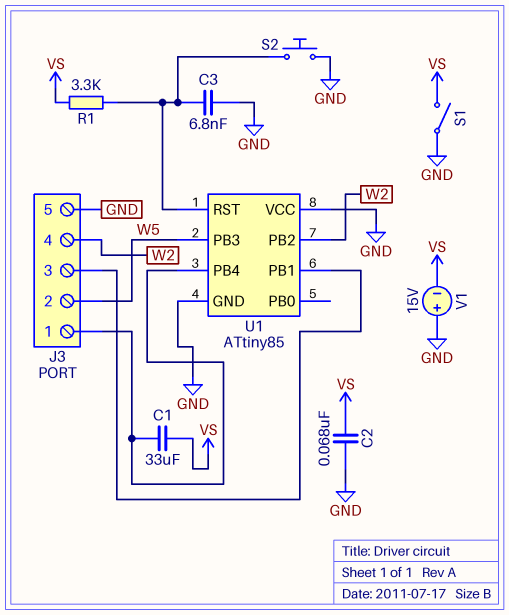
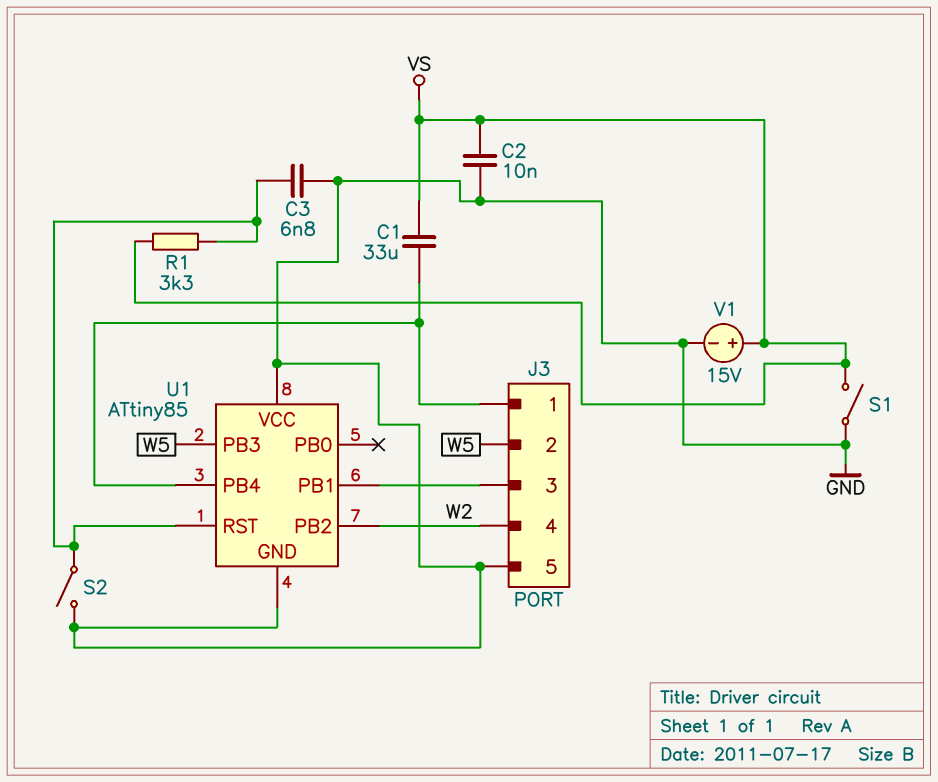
C2: 68nF (GND, VS) -> 10nF (GND, VS)
S2: button (GND, U1/RST) -> switch (GND, U1/RST)
V1: 15V (plus GND, minus VS) -> 15V (plus VS, minus GND)

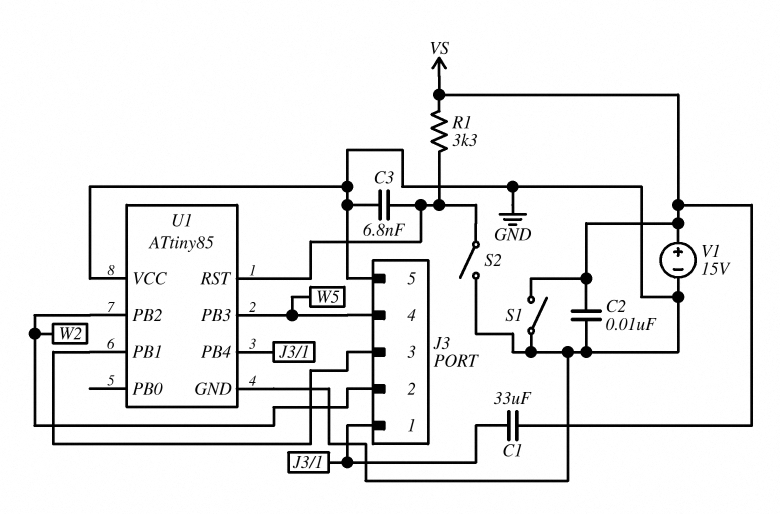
J3 pin 2: W5 -> W2
J3 pin 4: W2 -> W5

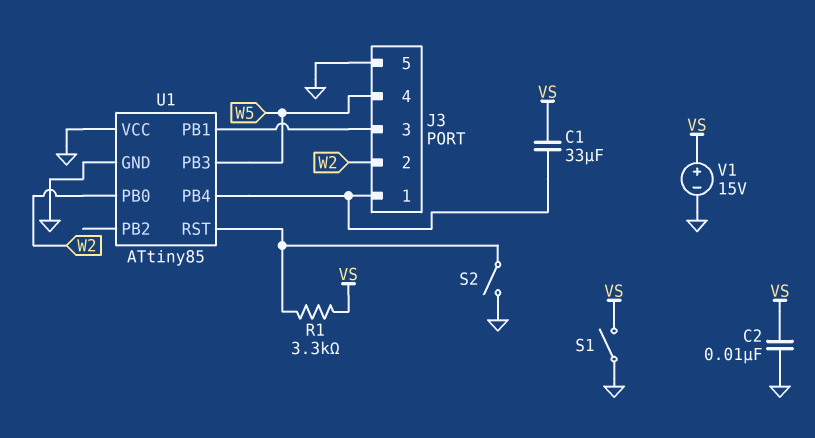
C3: 6.8nF (GND, U1/RST) -> none
U1 pin PB0: none -> W2
U1 pin PB2: W2 -> none

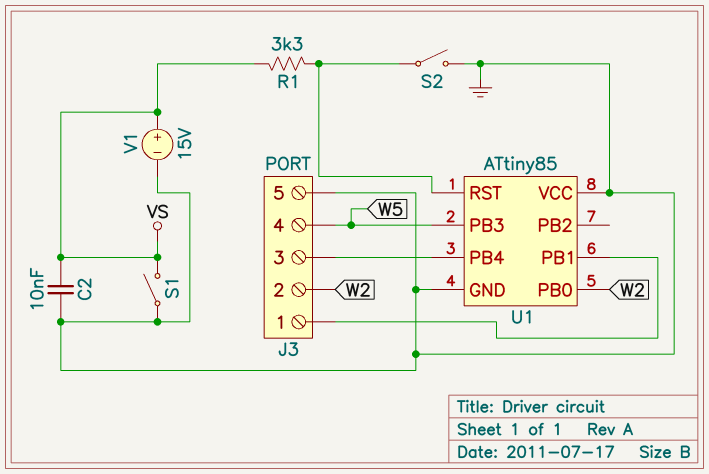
C1: 33uF (J3/1, VS) -> none
U1 pin PB1: J3/3 -> J3/1
U1 pin PB4: J3/1 -> J3/3

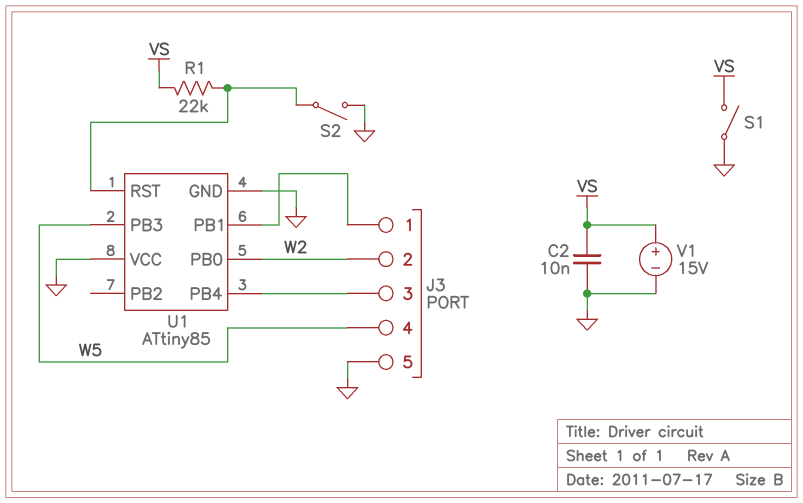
R1: 3.3k (U1/RST, VS) -> 22k (U1/RST, VS)

